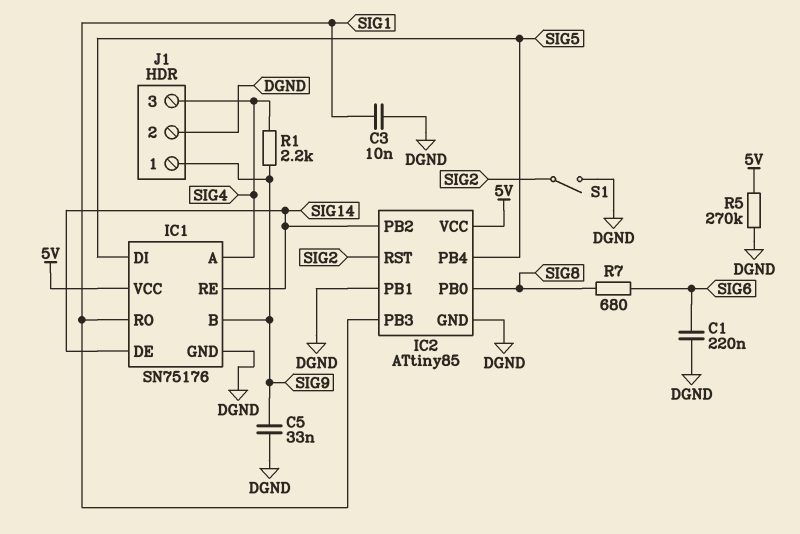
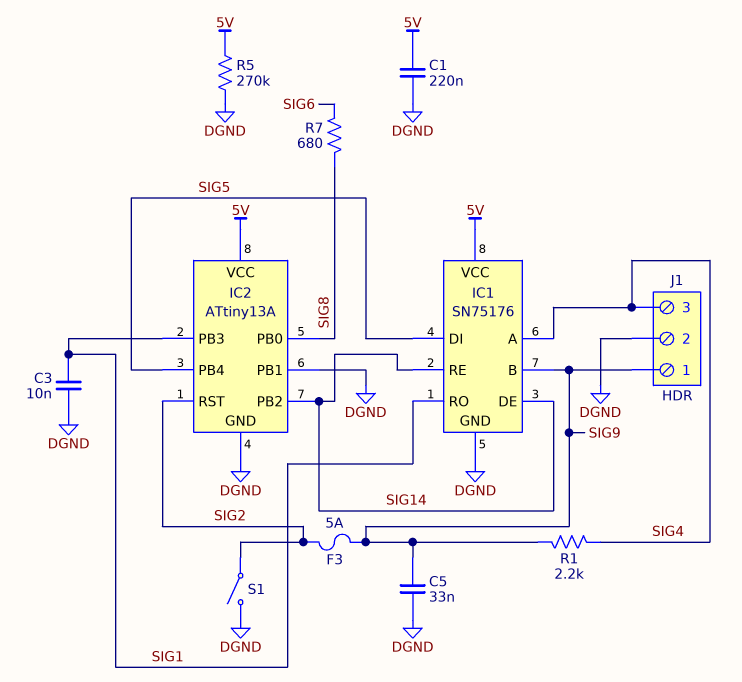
C1: 220nF (DGND, SIG6) -> 220nF (5V, DGND)
F3: none -> 5A (SIG2, SIG9)
IC2: ATtiny85 -> ATtiny13A

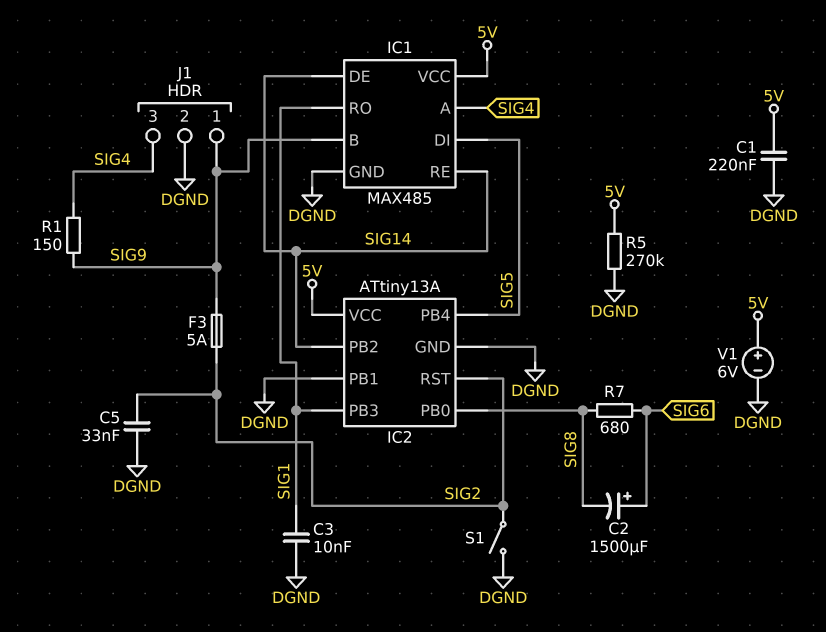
C2: none -> 1500uF (plus SIG6, minus SIG8)
C5: 33nF (DGND, SIG9) -> 33nF (DGND, SIG2)
IC1: SN75176 -> MAX485
R1: 2.2k (SIG4, SIG9) -> 150 (SIG4, SIG9)
V1: none -> 6V (plus 5V, minus DGND)

